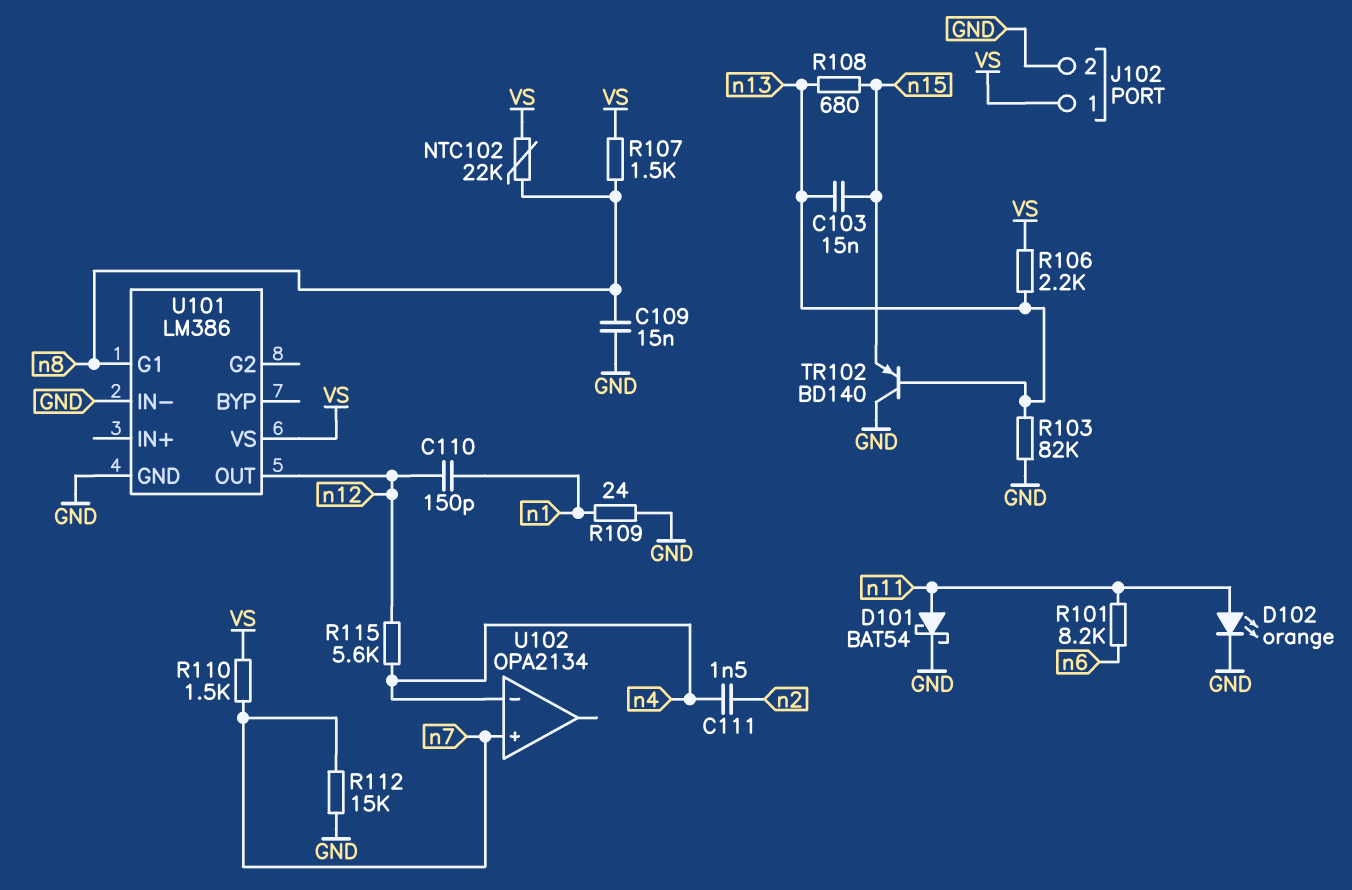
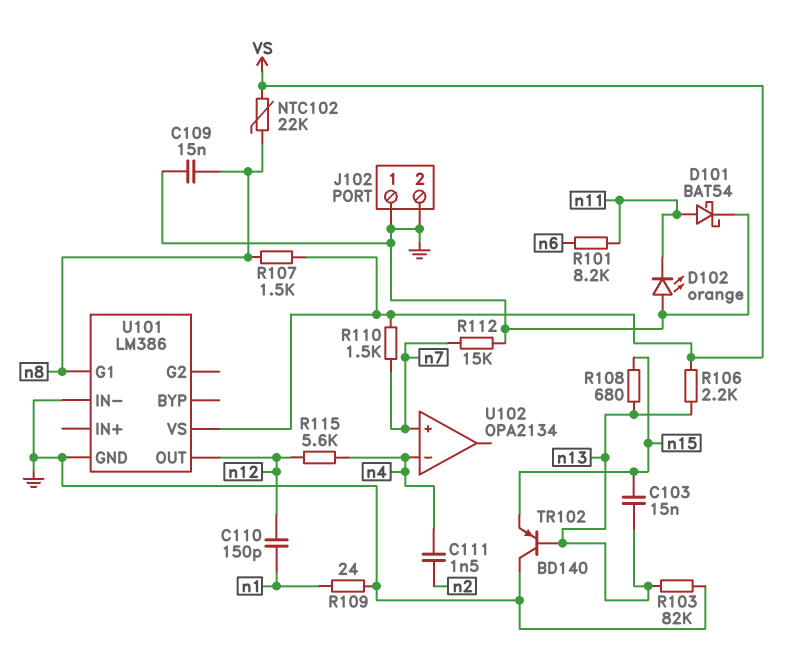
D102: LED orange (A n11, K GND) -> LED orange (A GND, K n11)
J102 pin 1: VS -> GND

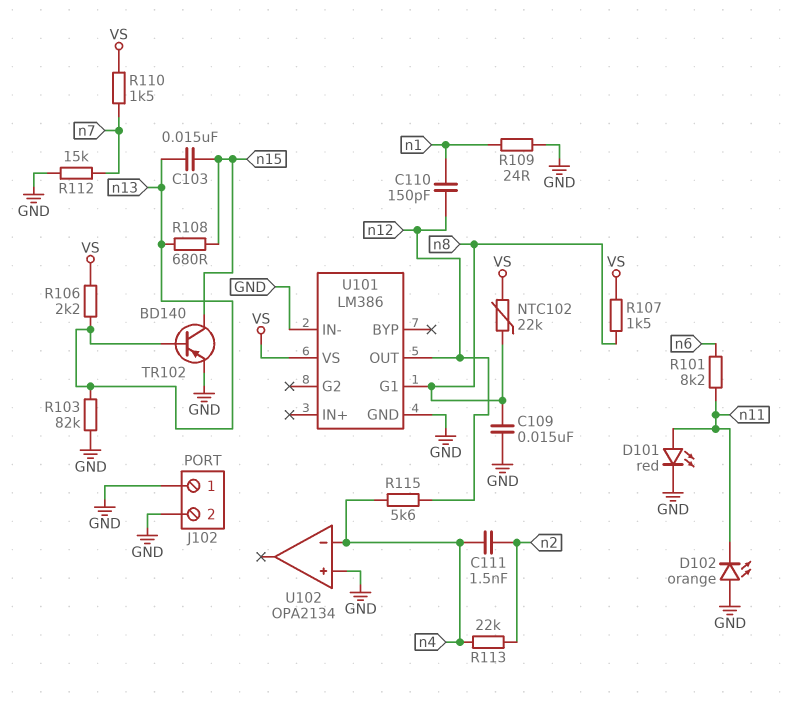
D101: schottky BAT54 (A n11, K GND) -> LED red (A n11, K GND)
R113: none -> 22k (n2, n4)
TR102: PNP BD140 (B n13, C GND, E n15) -> PNP BD140 (B n13, C n15, E GND)
U102 pin in+: n7 -> GND

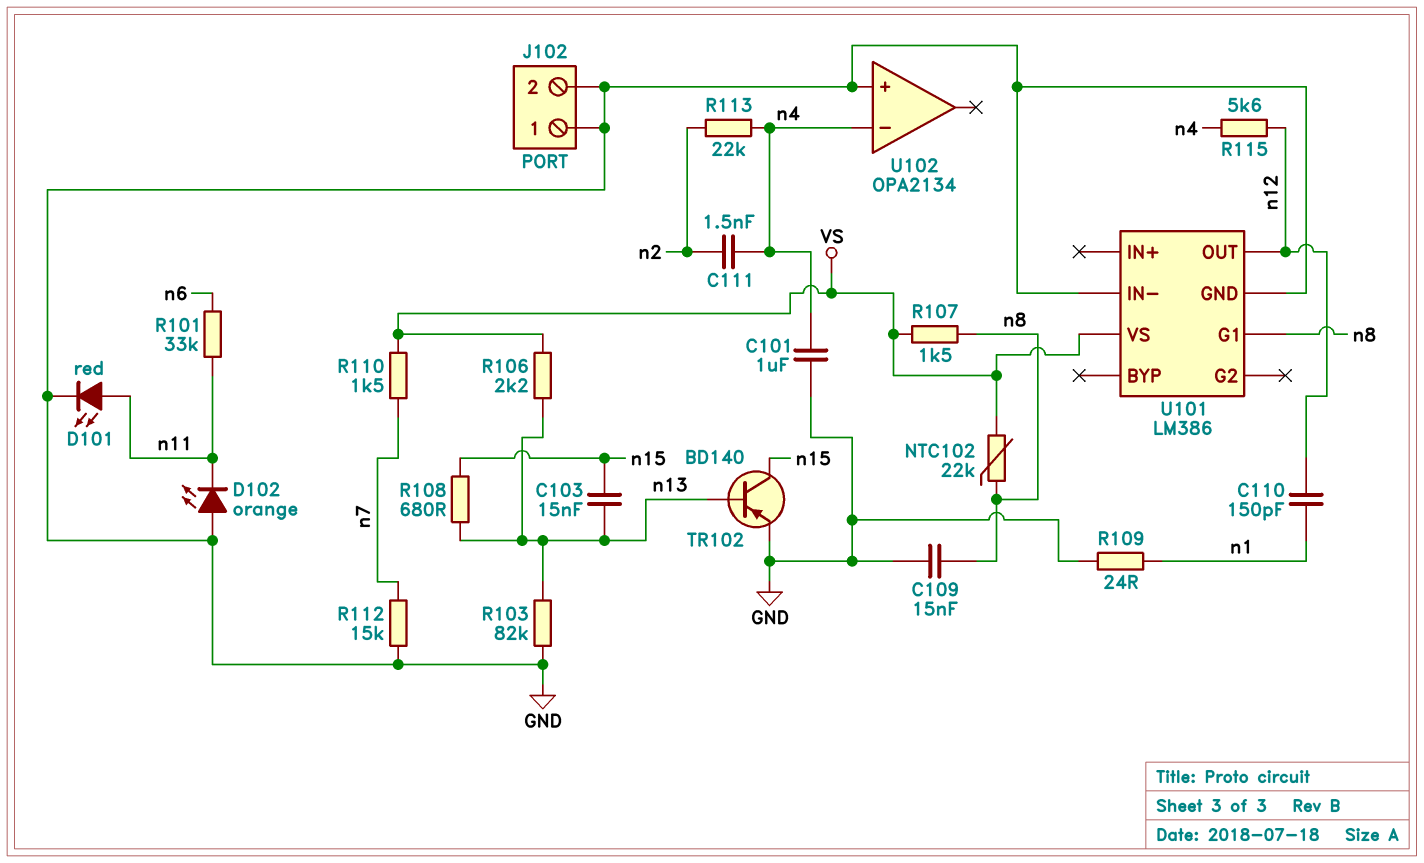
C101: none -> 1uF (GND, n4)
R101: 8.2k (n6, n11) -> 33k (n6, n11)

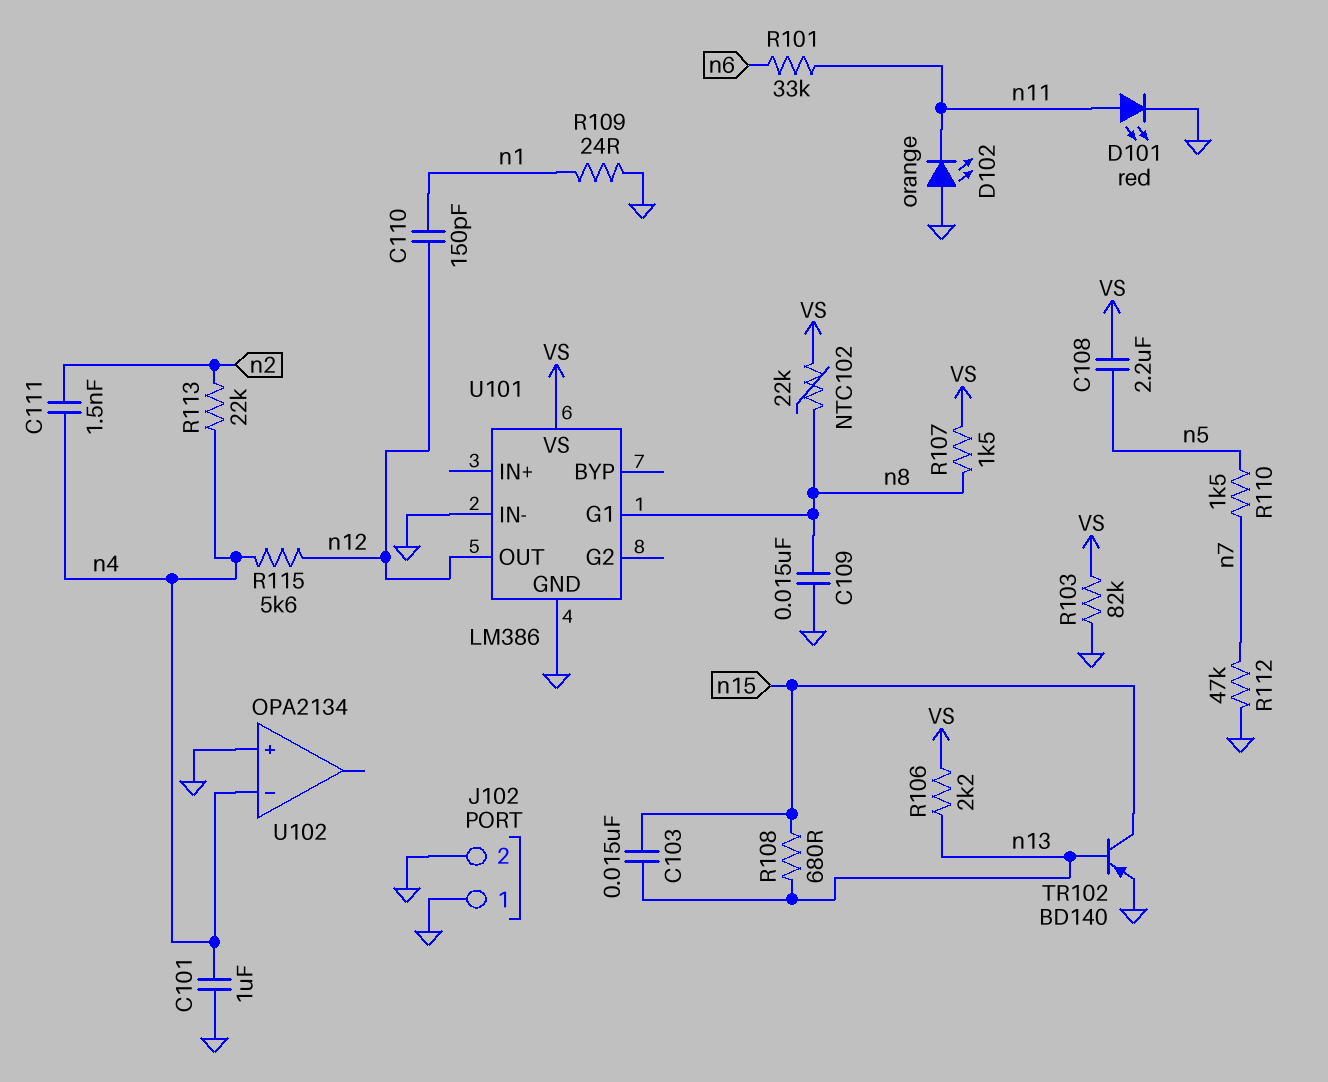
C108: none -> 2.2uF (VS, n5)
R103: 82k (GND, n13) -> 82k (GND, VS)
R110: 1.5k (VS, n7) -> 1.5k (n5, n7)
R112: 15k (GND, n7) -> 47k (GND, n7)

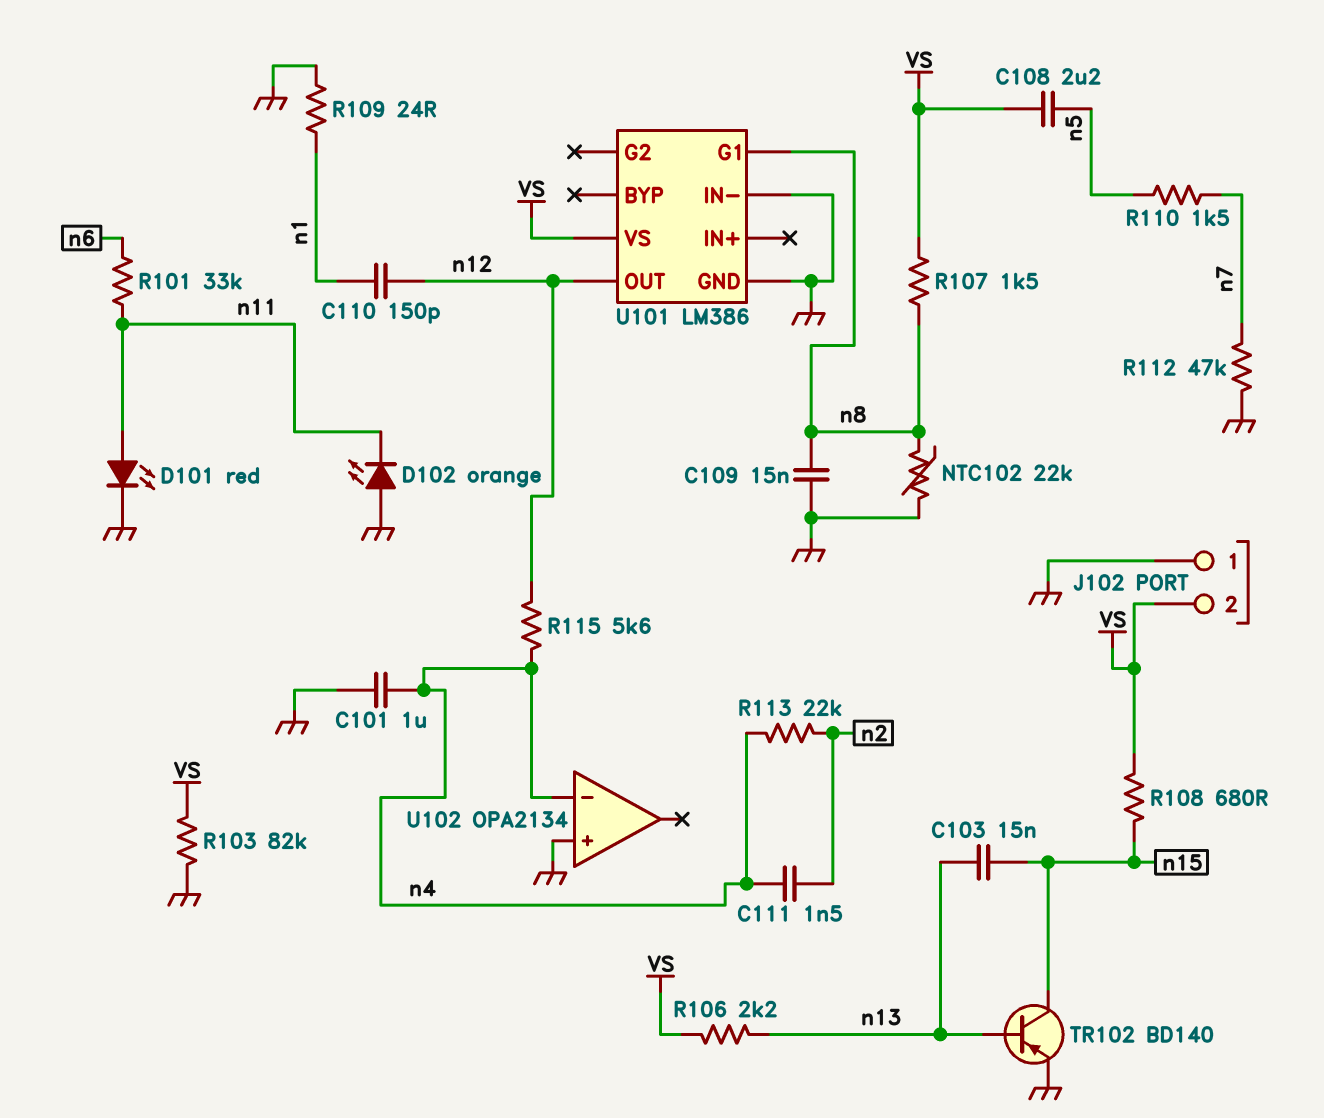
J102 pin 2: GND -> VS
NTC102: 22k (VS, n8) -> 22k (GND, n8)
R108: 680 (n13, n15) -> 680 (VS, n15)

